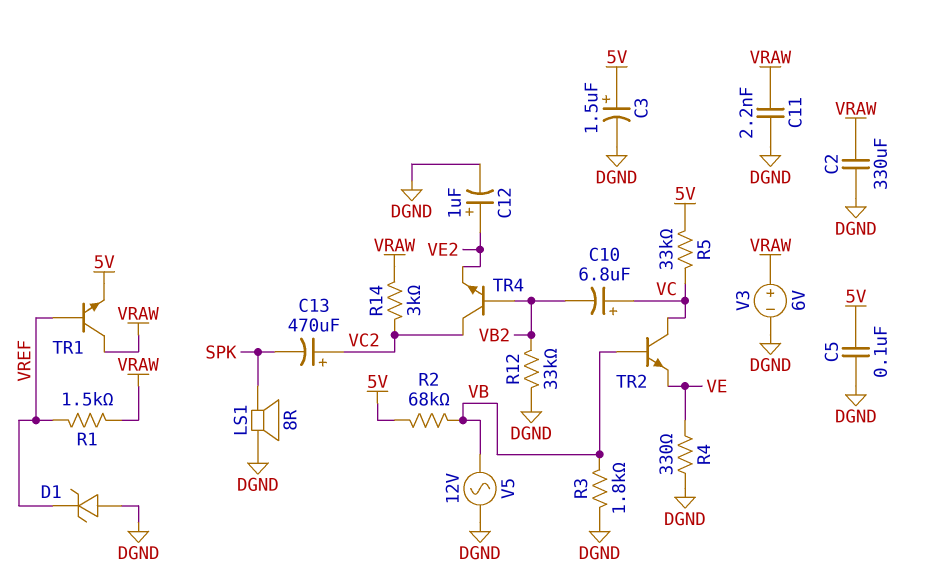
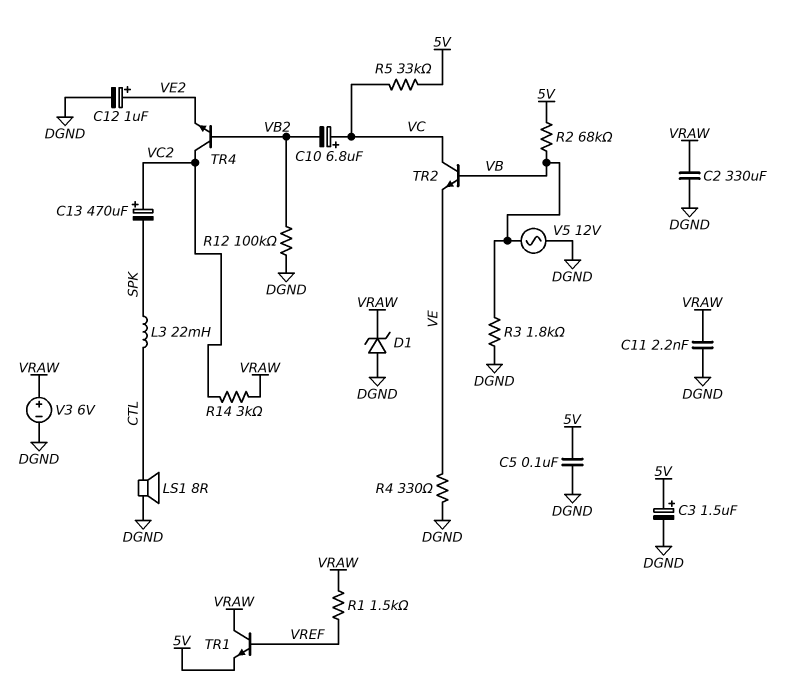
D1: zener (A DGND, K VREF) -> zener (A DGND, K VRAW)
L3: none -> 22mH (CTL, SPK)
LS1: speaker 8R (DGND, SPK) -> speaker 8R (CTL, DGND)
R12: 33k (DGND, VB2) -> 100k (DGND, VB2)

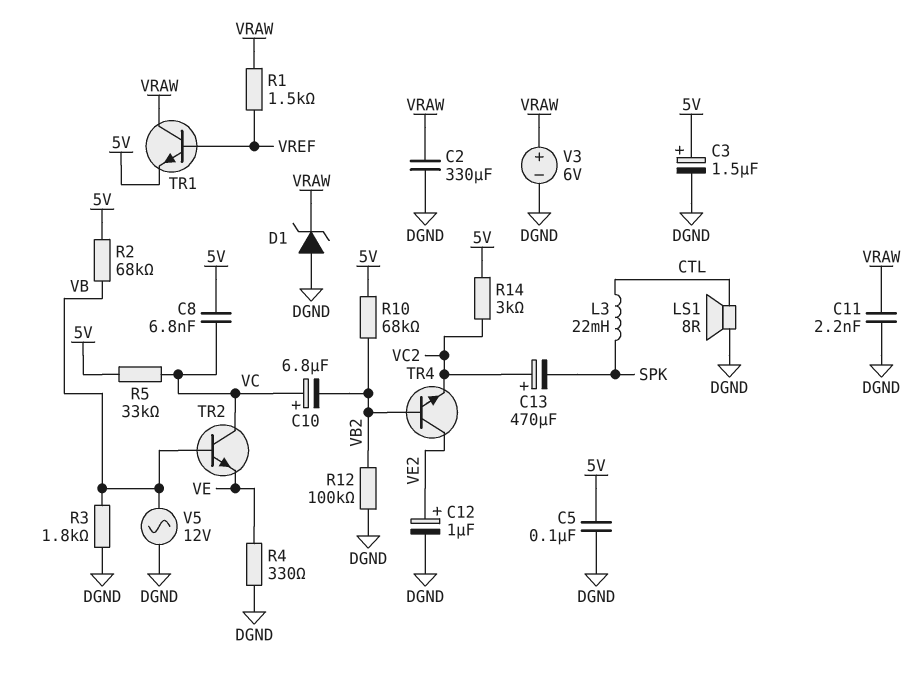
C8: none -> 6.8nF (5V, VC)
R10: none -> 68k (5V, VB2)
R14: 3k (VC2, VRAW) -> 3k (5V, VC2)
TR4: NPN (B VB2, C VC2, E VE2) -> NPN (B VB2, C VE2, E VC2)

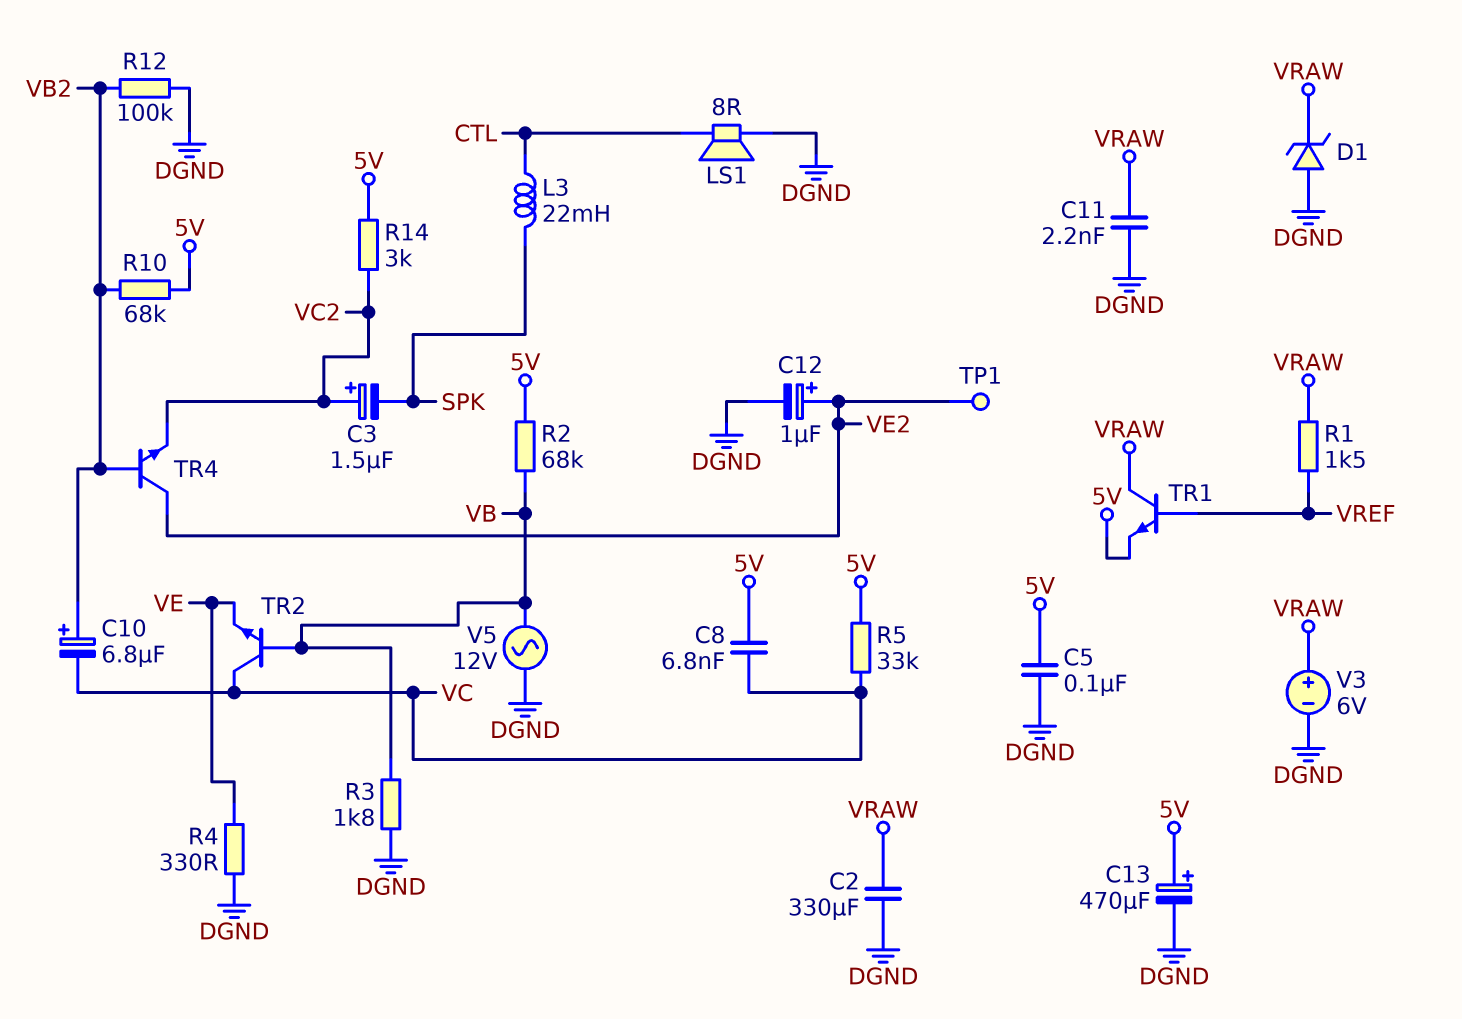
C3: 1.5uF (plus 5V, minus DGND) -> 1.5uF (plus VC2, minus SPK)
C10: 6.8uF (plus VC, minus VB2) -> 6.8uF (plus VB2, minus VC)
C13: 470uF (plus VC2, minus SPK) -> 470uF (plus 5V, minus DGND)
TP1: none -> test point (VE2)

